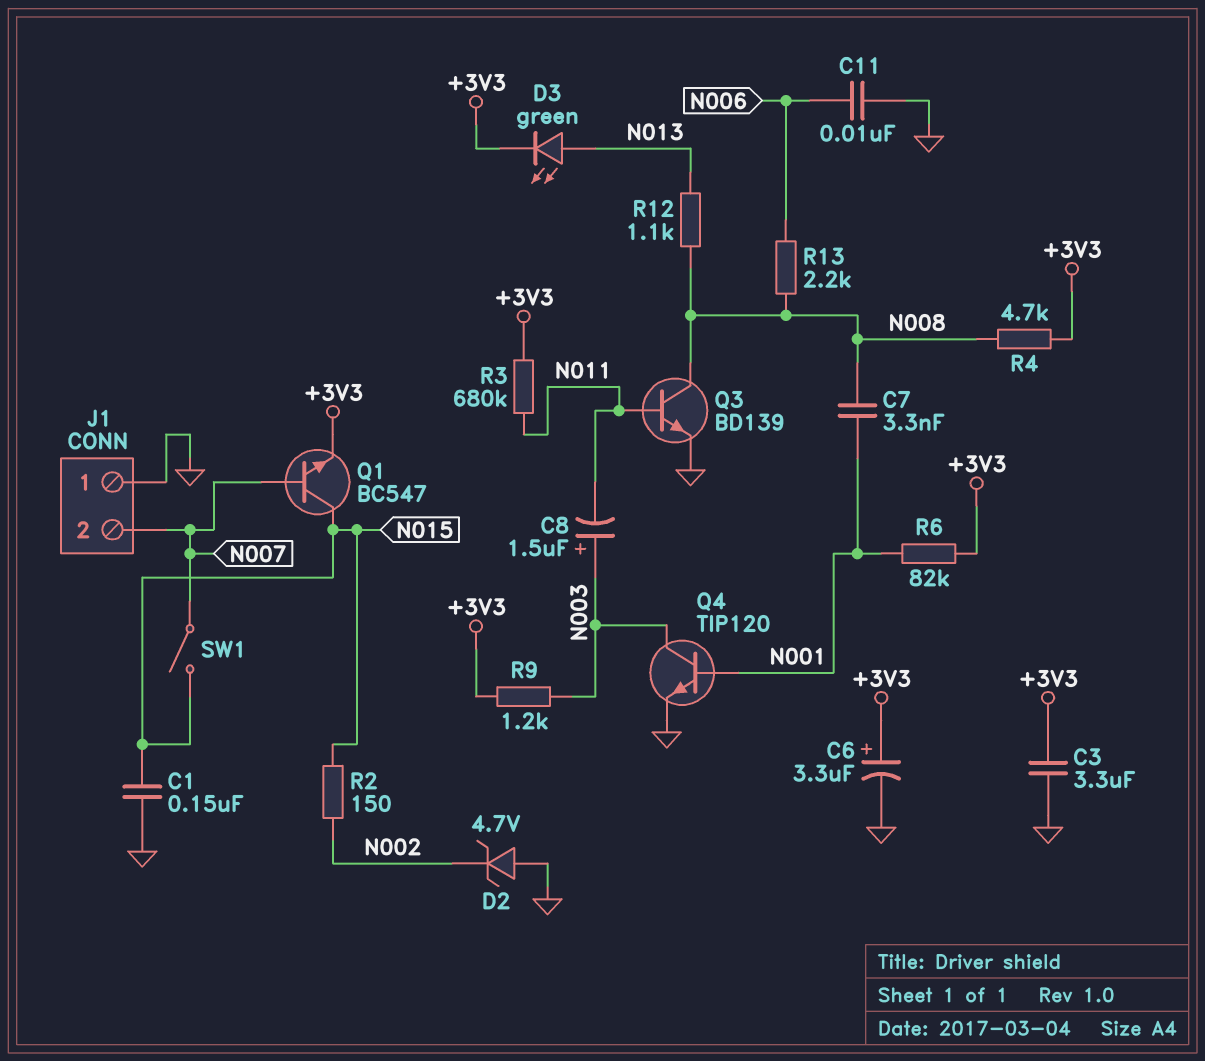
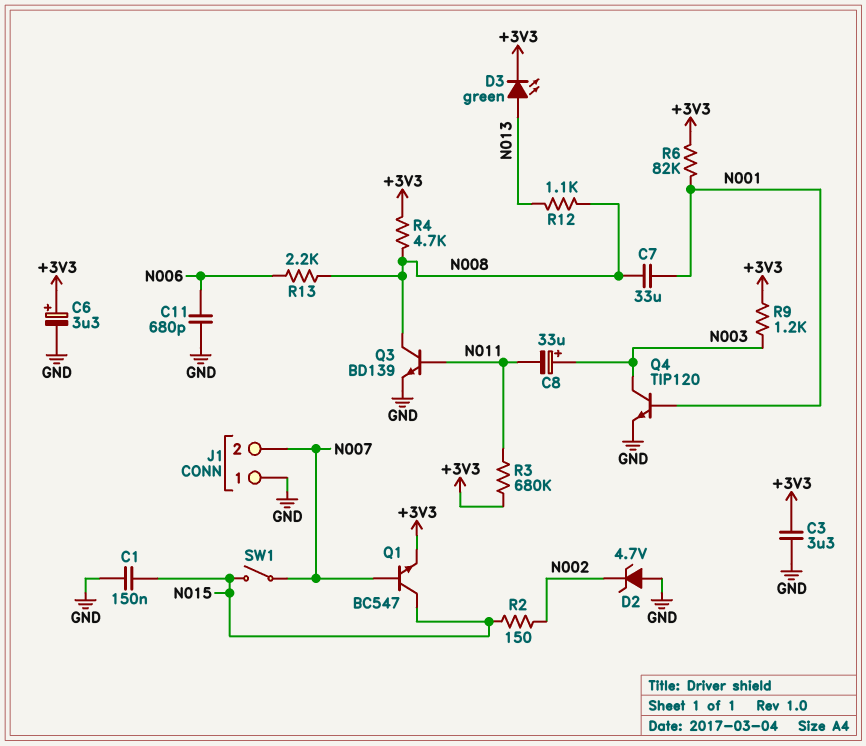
C7: 3.3nF (N001, N008) -> 33uF (N001, N008)
C8: 1.5uF (plus N003, minus N011) -> 33uF (plus N003, minus N011)
C11: 10nF (GND, N006) -> 680pF (GND, N006)

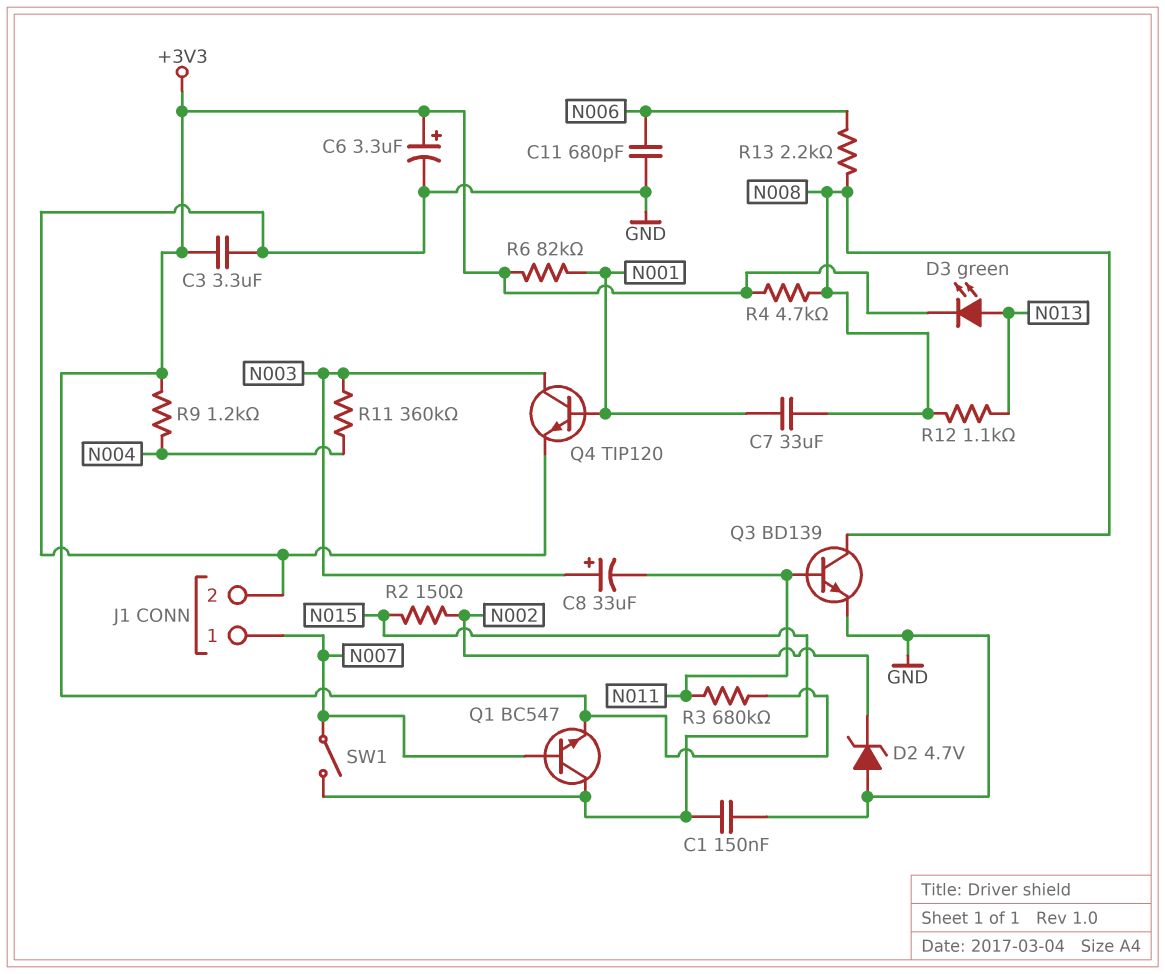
J1 pin 1: GND -> N007
J1 pin 2: N007 -> GND
R9: 1.2k (+3V3, N003) -> 1.2k (+3V3, N004)
R11: none -> 360k (N003, N004)

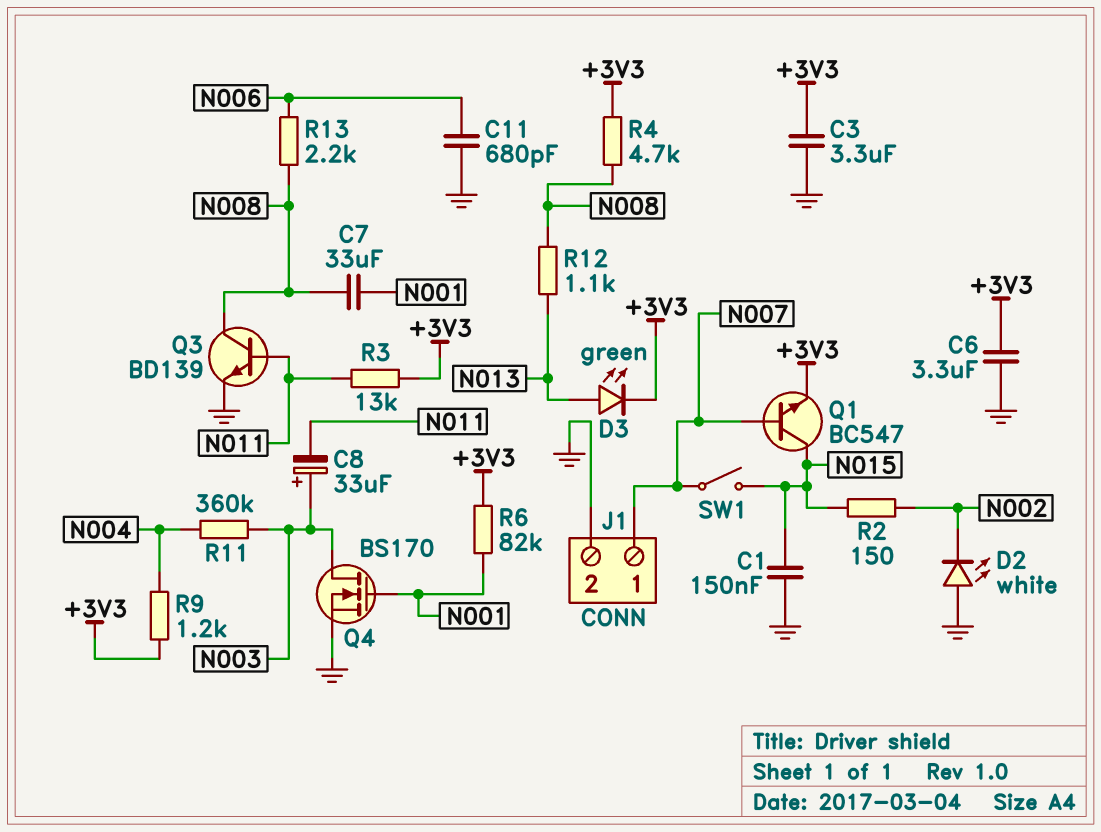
C6: 3.3uF (plus +3V3, minus GND) -> 3.3uF (+3V3, GND)
D2: zener 4.7V (A GND, K N002) -> LED white (A GND, K N002)
Q4: NPN TIP120 (B N001, C N003, E GND) -> NMOS BS170 (G N001, D N003, S GND)
R3: 680k (+3V3, N011) -> 13k (+3V3, N011)

